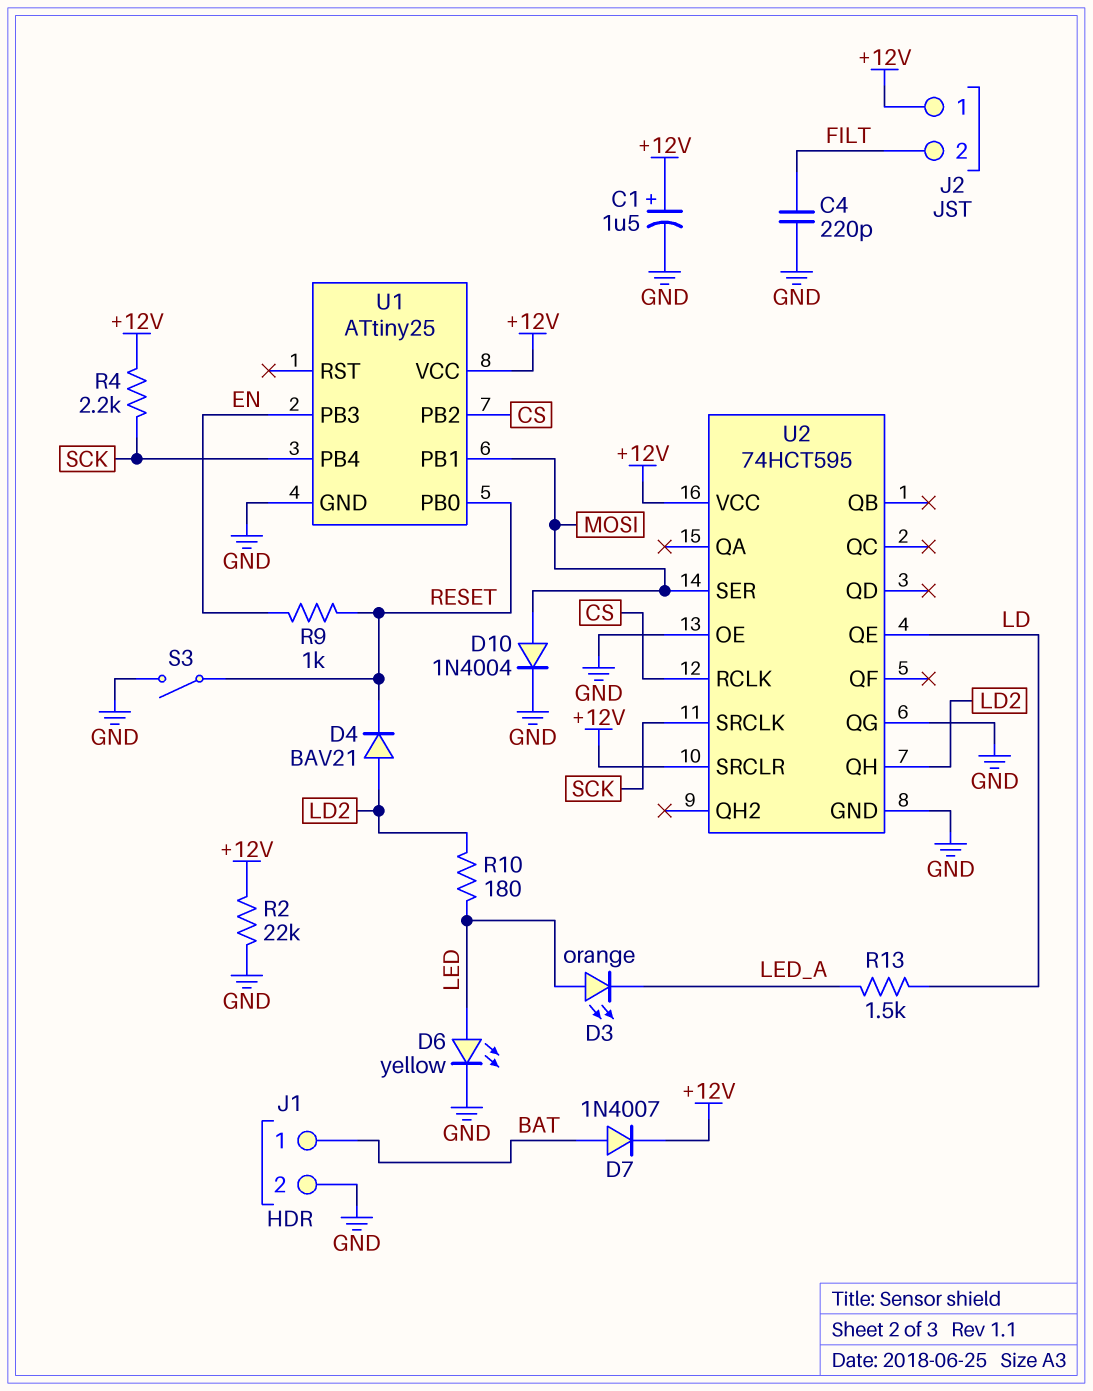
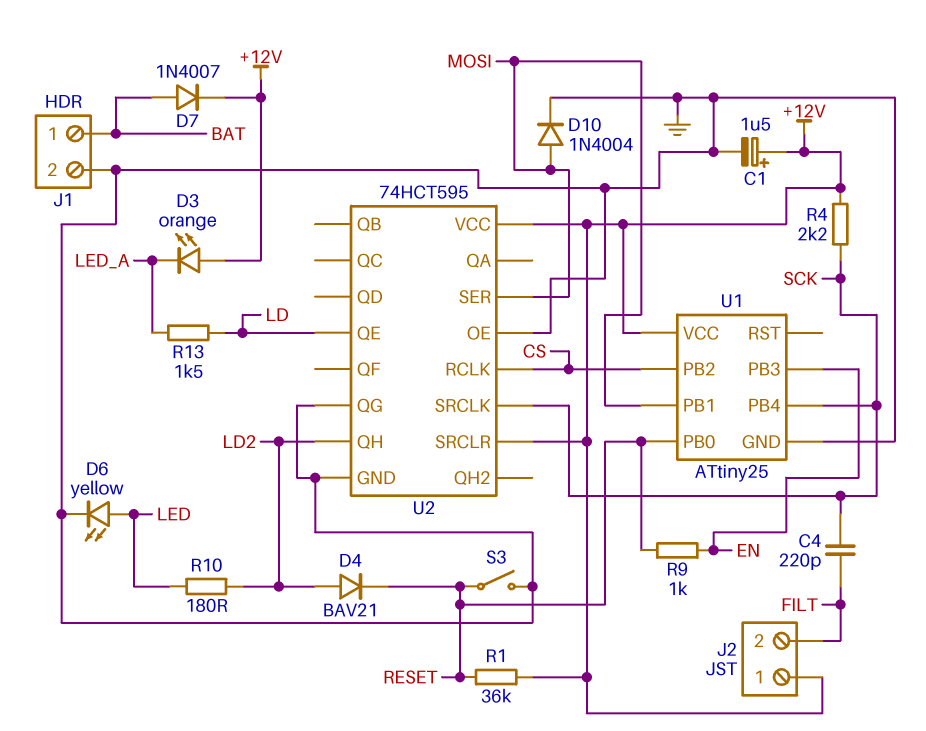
C4: 220pF (FILT, GND) -> 220pF (FILT, SCK)
D3: LED orange (A LED, K LED_A) -> LED orange (A +12V, K LED_A)
R1: none -> 36k (+12V, RESET)
R2: 22k (+12V, GND) -> none

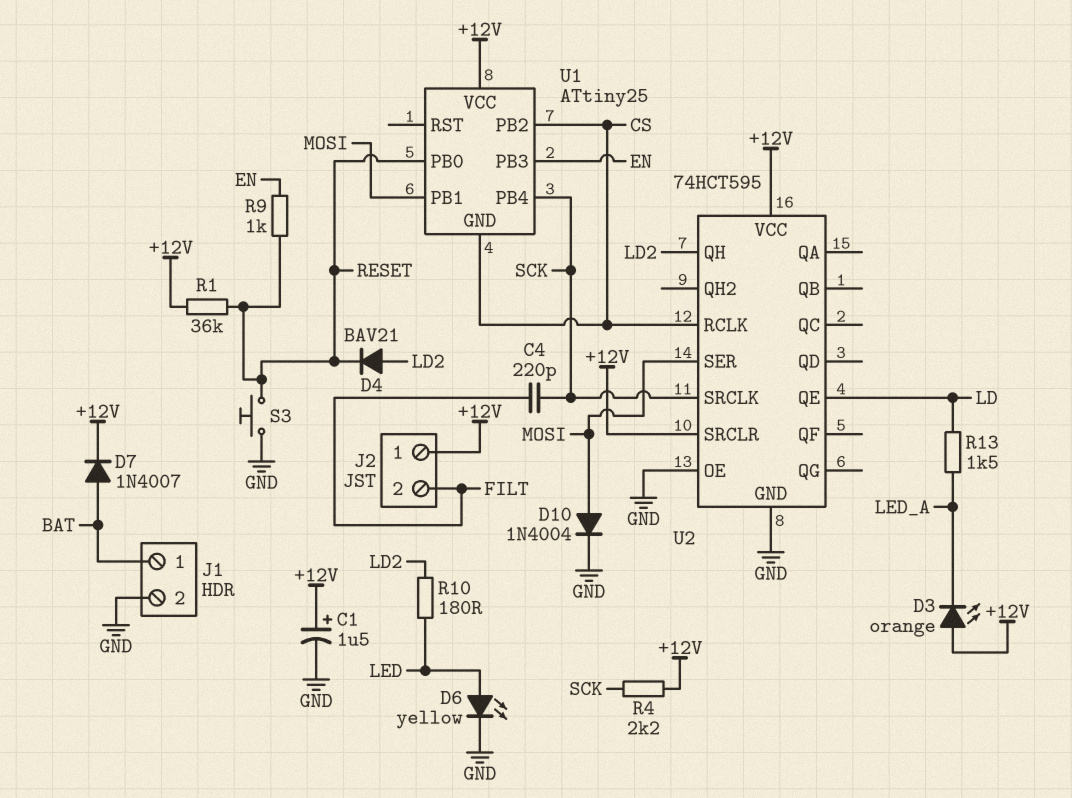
S3: switch (GND, RESET) -> button (GND, RESET)
U1 pin GND: GND -> CS
U2 pin QG: GND -> none

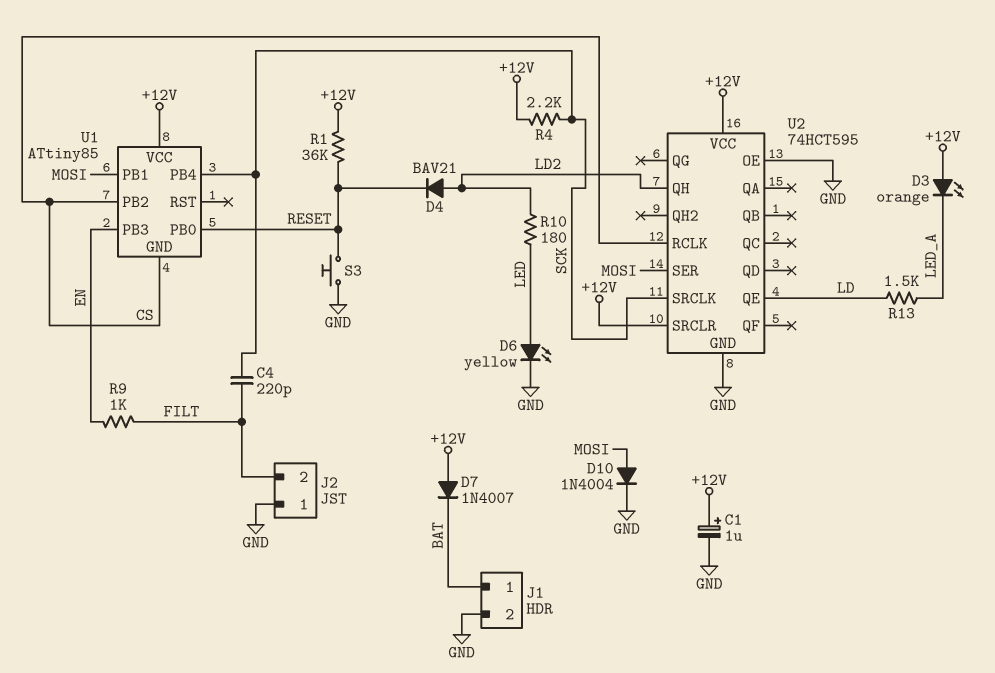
C1: 1.5uF (plus +12V, minus GND) -> 1uF (plus +12V, minus GND)
D7: diode 1N4007 (A BAT, K +12V) -> diode 1N4007 (A +12V, K BAT)
J2 pin 1: +12V -> GND
R9: 1k (EN, RESET) -> 1k (EN, FILT)
U1: ATtiny25 -> ATtiny85

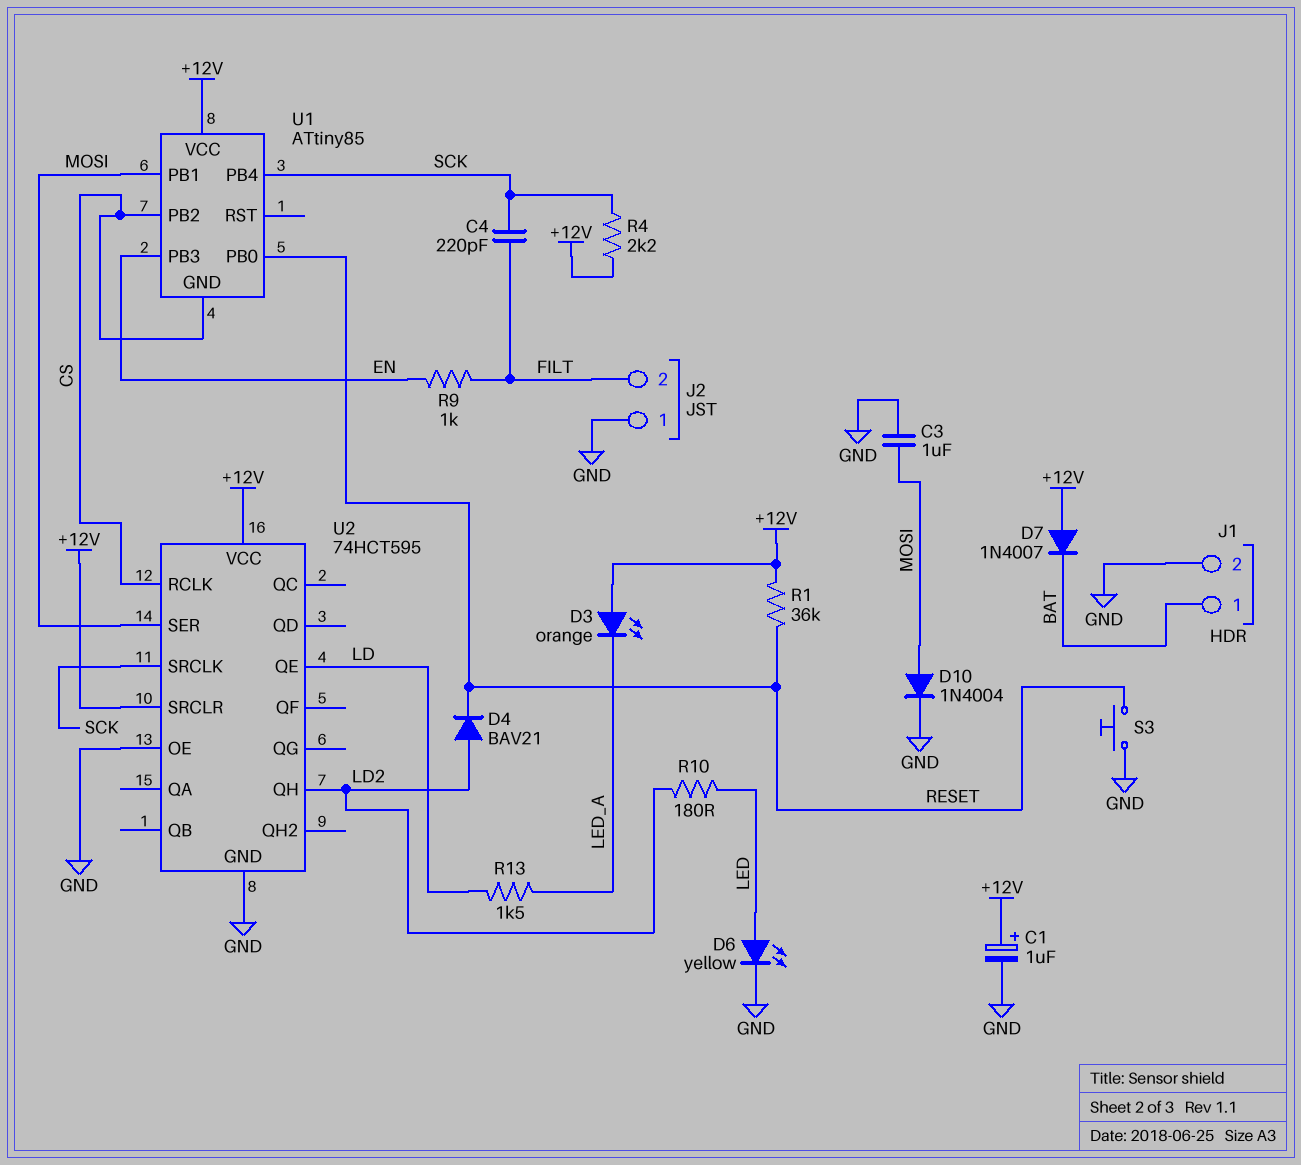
C3: none -> 1uF (GND, MOSI)

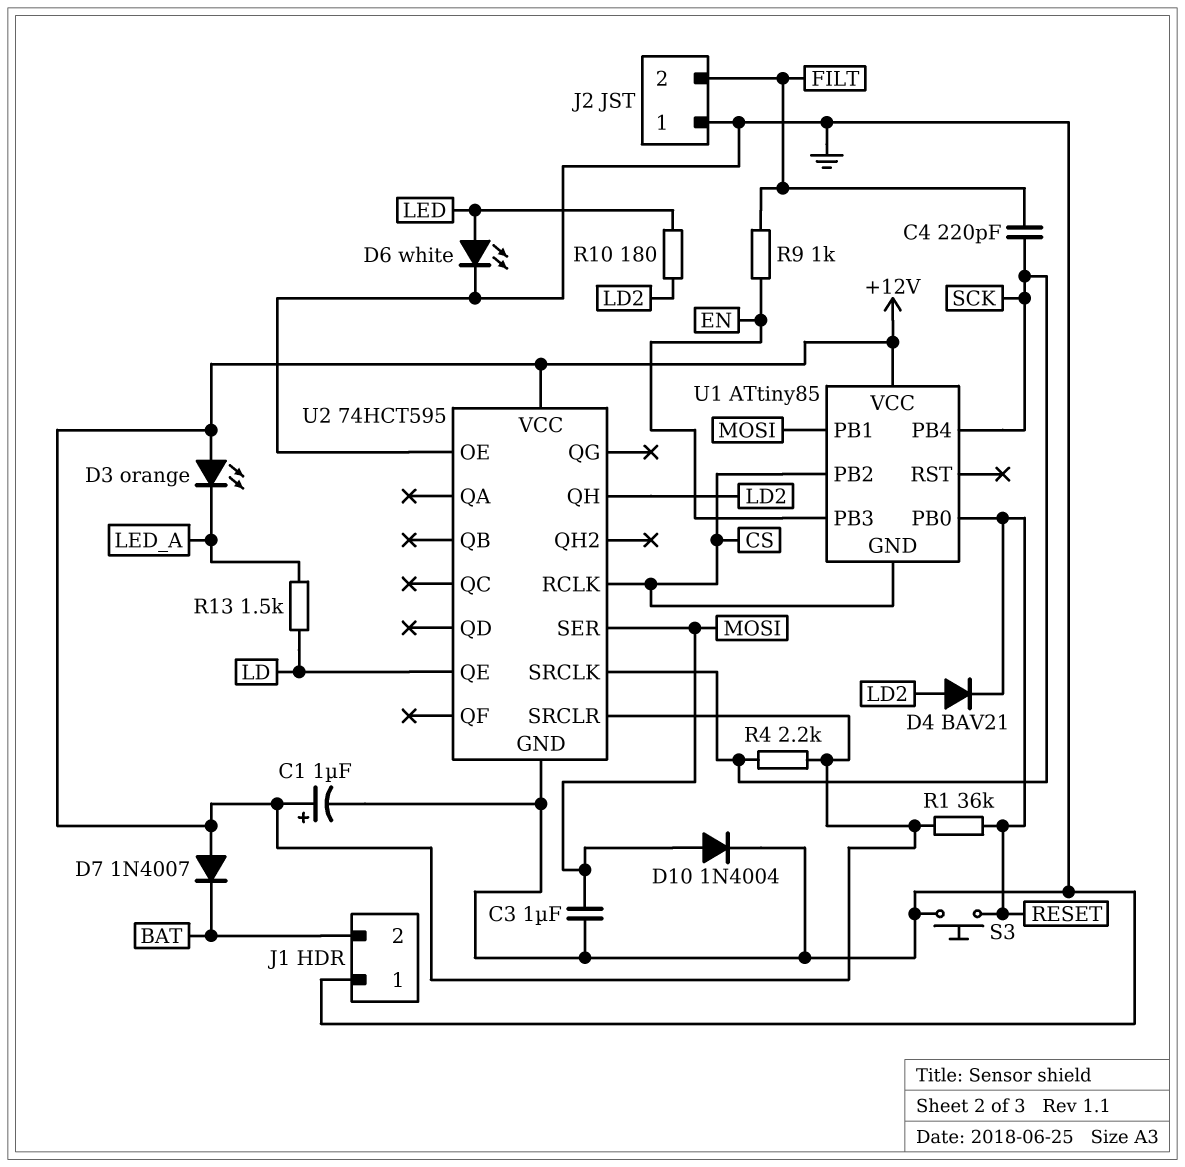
D6: LED yellow (A LED, K GND) -> LED white (A LED, K GND)
J1 pin 1: BAT -> GND
J1 pin 2: GND -> BAT

